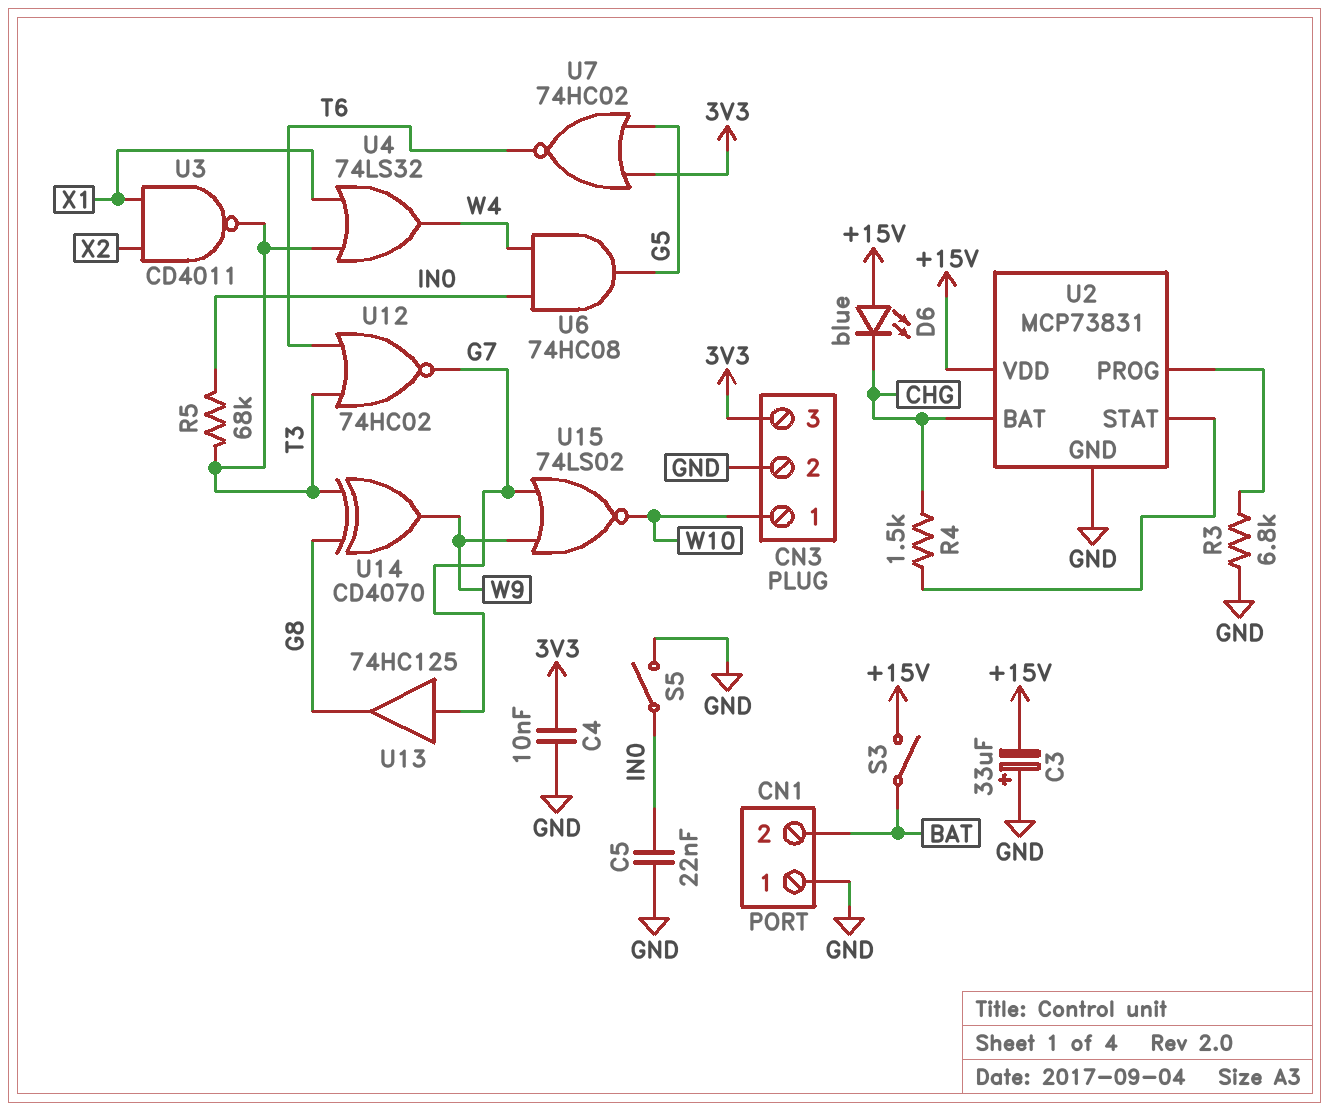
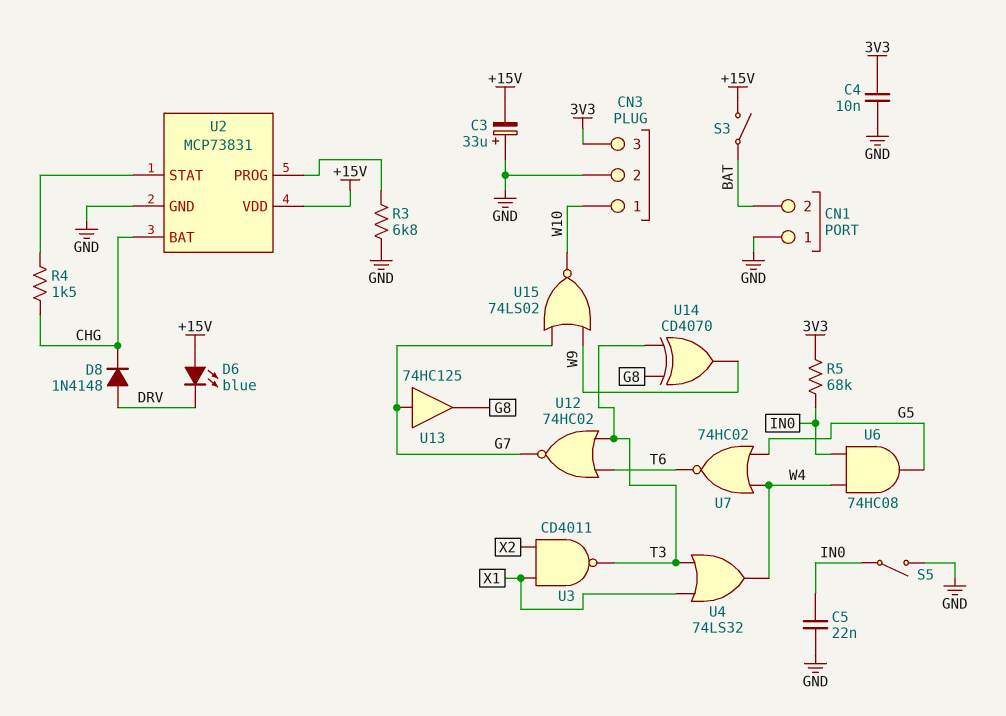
D6: LED blue (A +15V, K CHG) -> LED blue (A +15V, K DRV)
D8: none -> diode 1N4148 (A DRV, K CHG)
R5: 68k (IN0, T3) -> 68k (3V3, IN0)
U7: NOR 74HC02 (in 3V3, in G5, out T6) -> NOR 74HC02 (in G5, in W4, out T6)

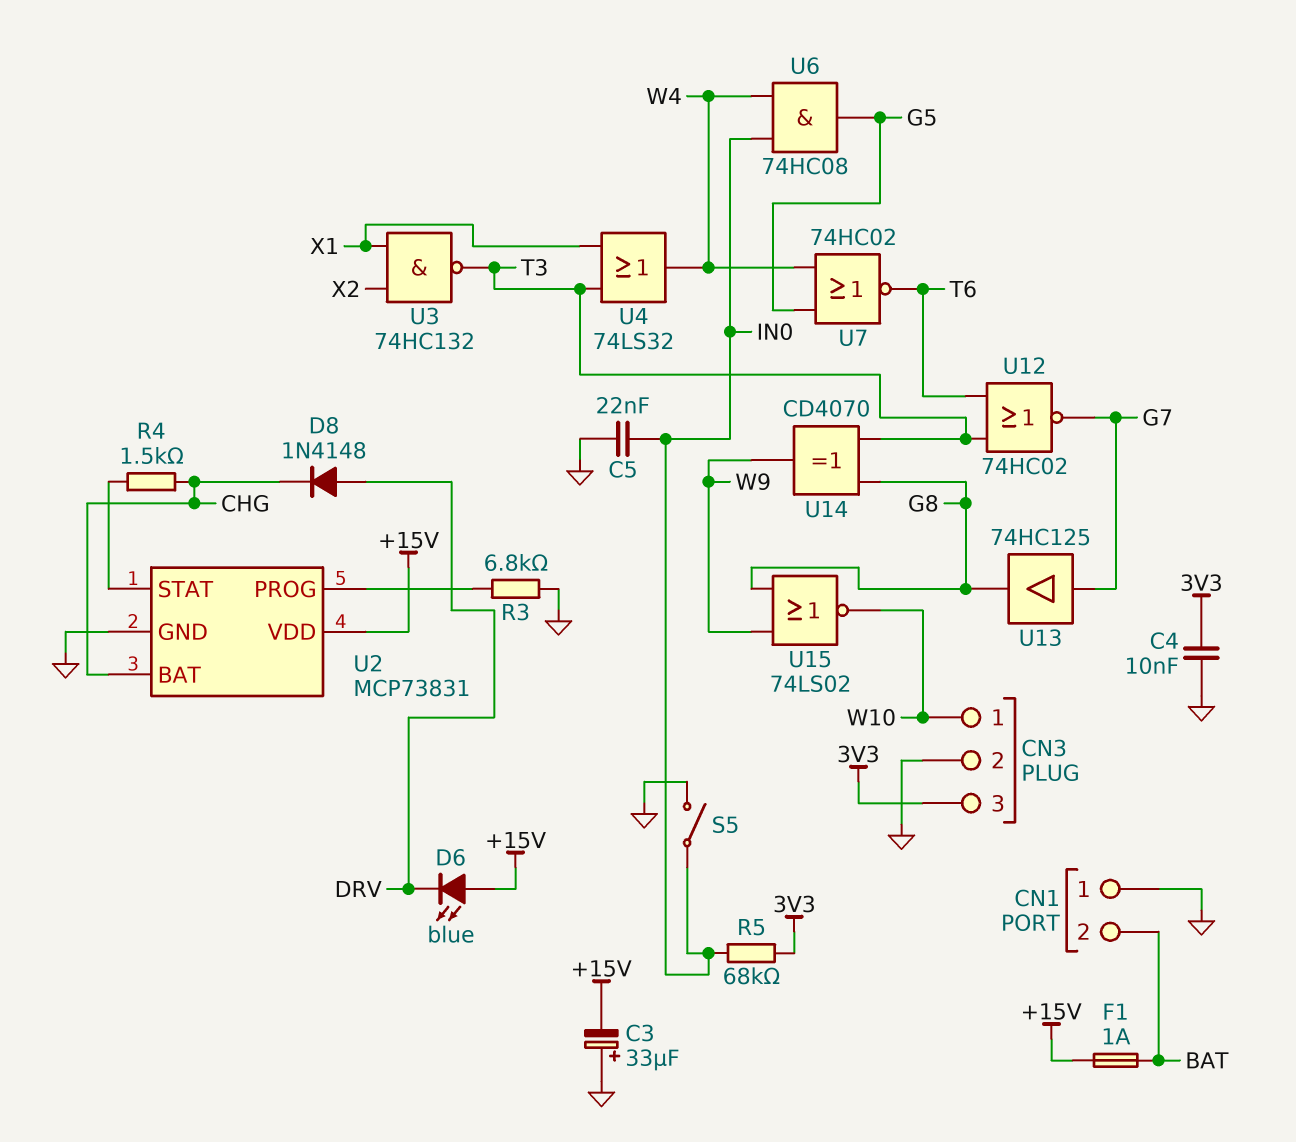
F1: none -> 1A (+15V, BAT)
S3: switch (+15V, BAT) -> none
U3: NAND CD4011 (in X1, in X2, out T3) -> NAND 74HC132 (in X1, in X2, out T3)
U15: NOR 74LS02 (in G7, in W9, out W10) -> NOR 74LS02 (in G8, in W9, out W10)

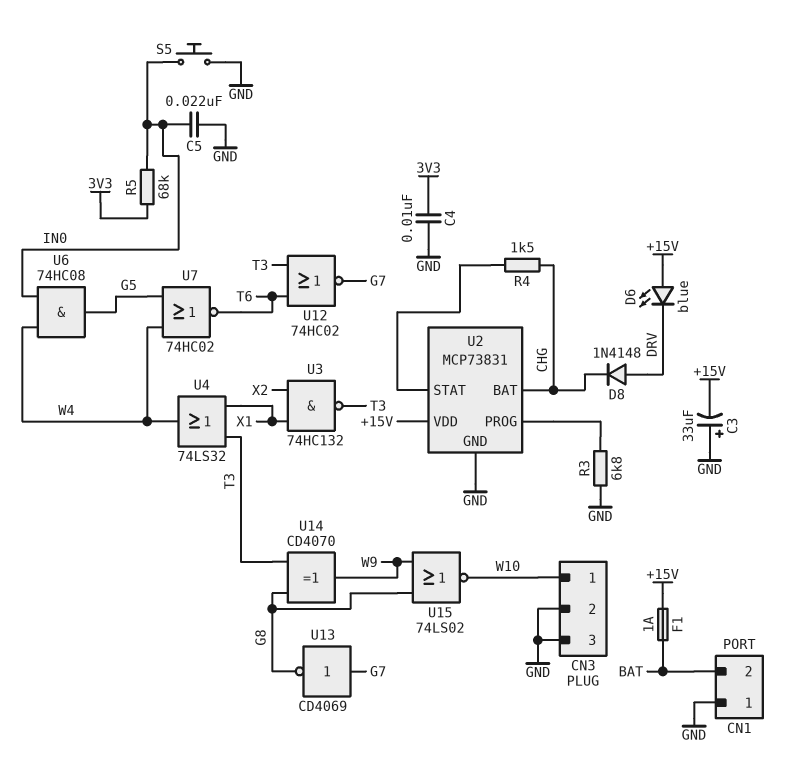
CN3 pin 3: 3V3 -> GND
S5: switch (GND, IN0) -> button (GND, IN0)
U13: buffer 74HC125 (in G7, out G8) -> NOT CD4069 (in G7, out G8)

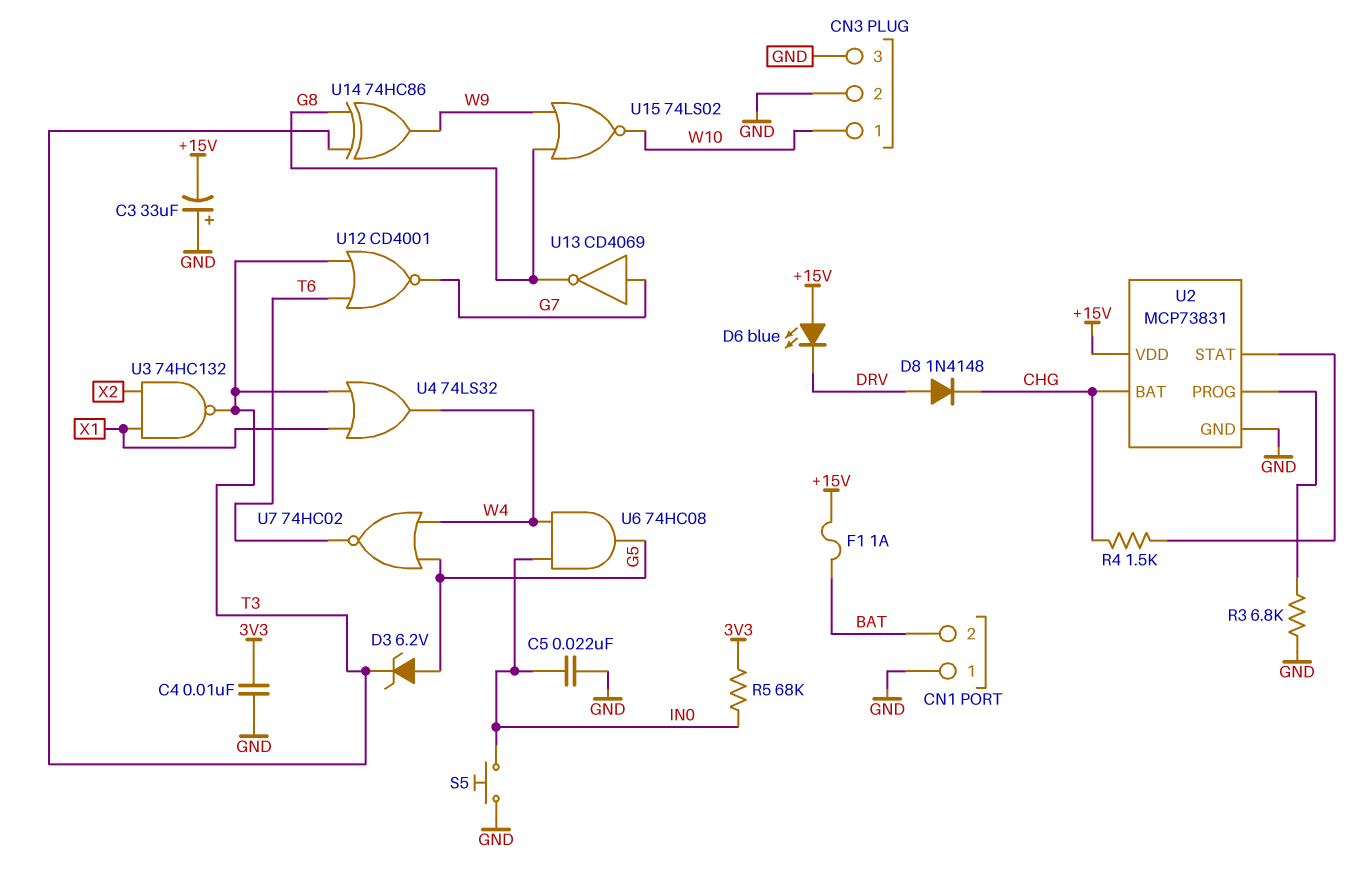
D3: none -> zener 6.2V (A G5, K T3)
U12: NOR 74HC02 (in T3, in T6, out G7) -> NOR CD4001 (in T3, in T6, out G7)
U14: XOR CD4070 (in G8, in T3, out W9) -> XOR 74HC86 (in G8, in T3, out W9)

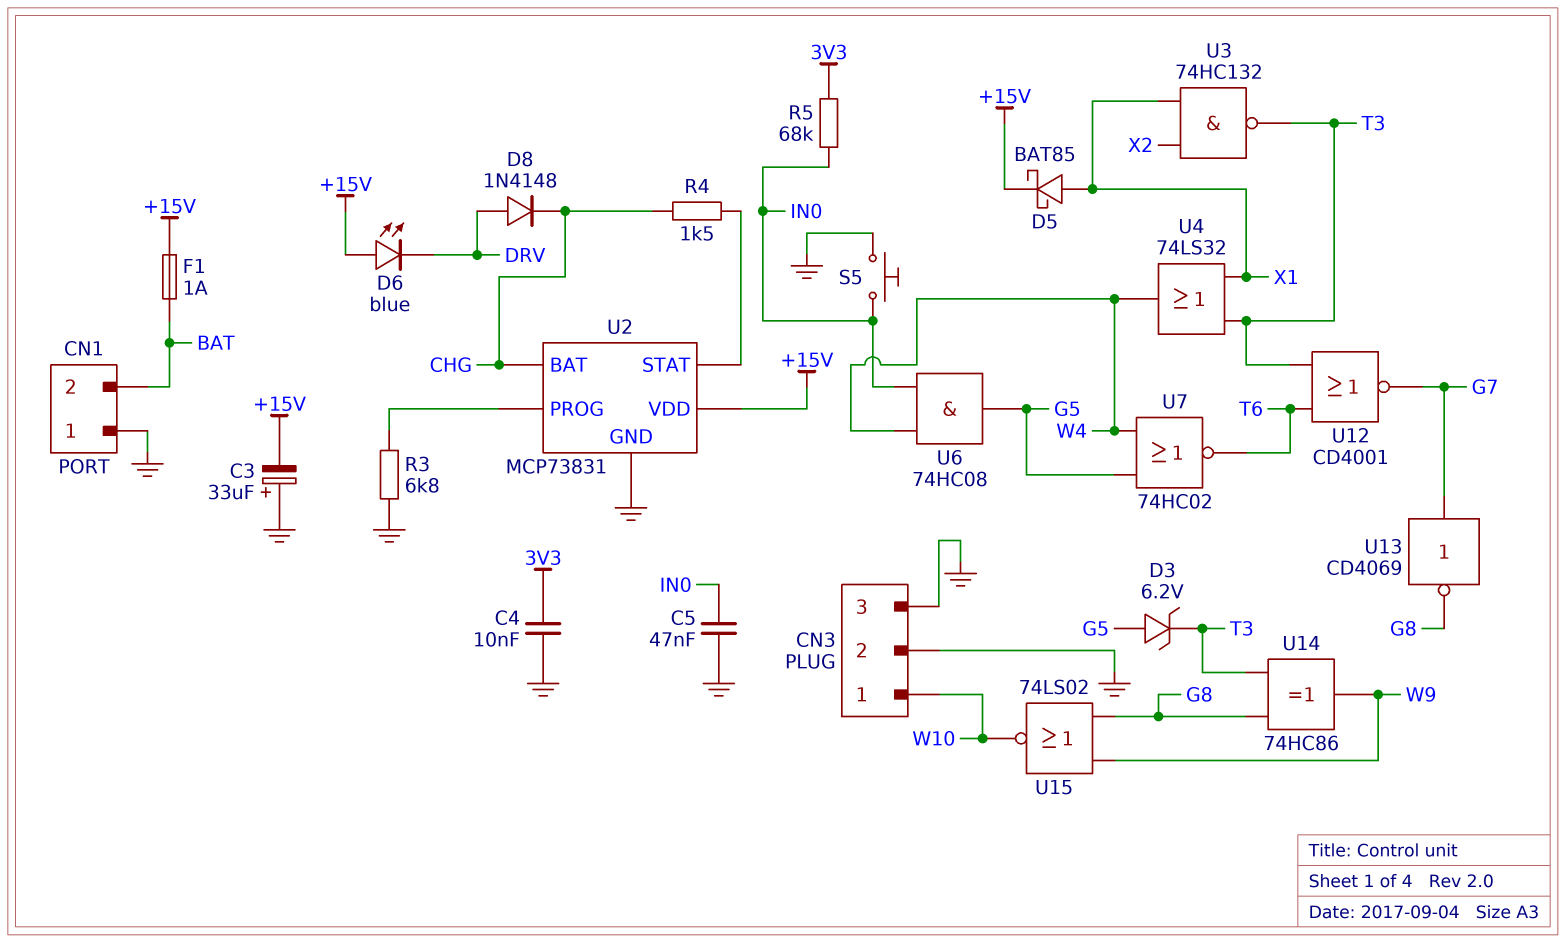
C5: 22nF (GND, IN0) -> 47nF (GND, IN0)
D5: none -> schottky BAT85 (A X1, K +15V)

